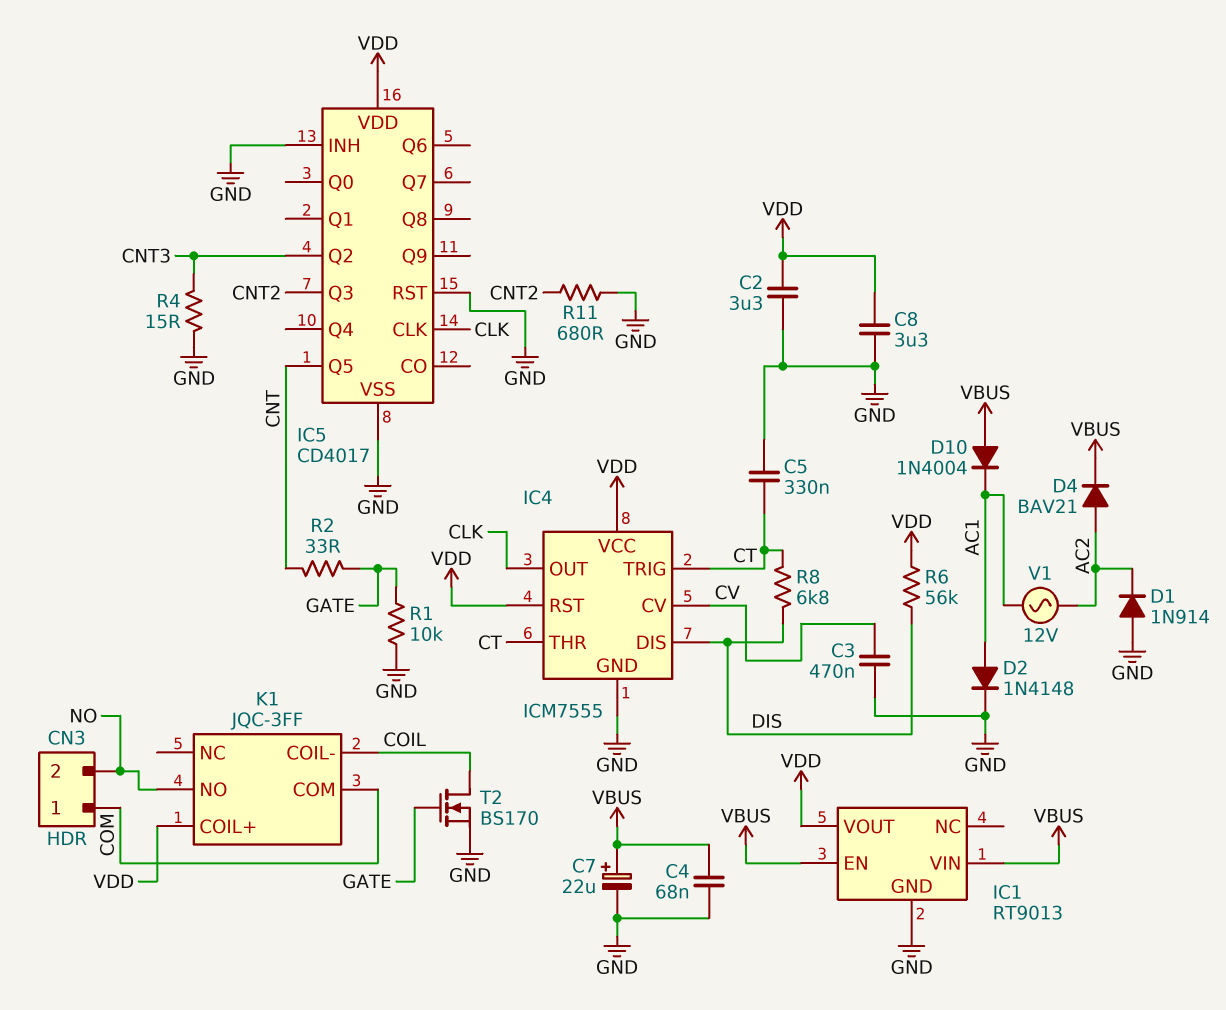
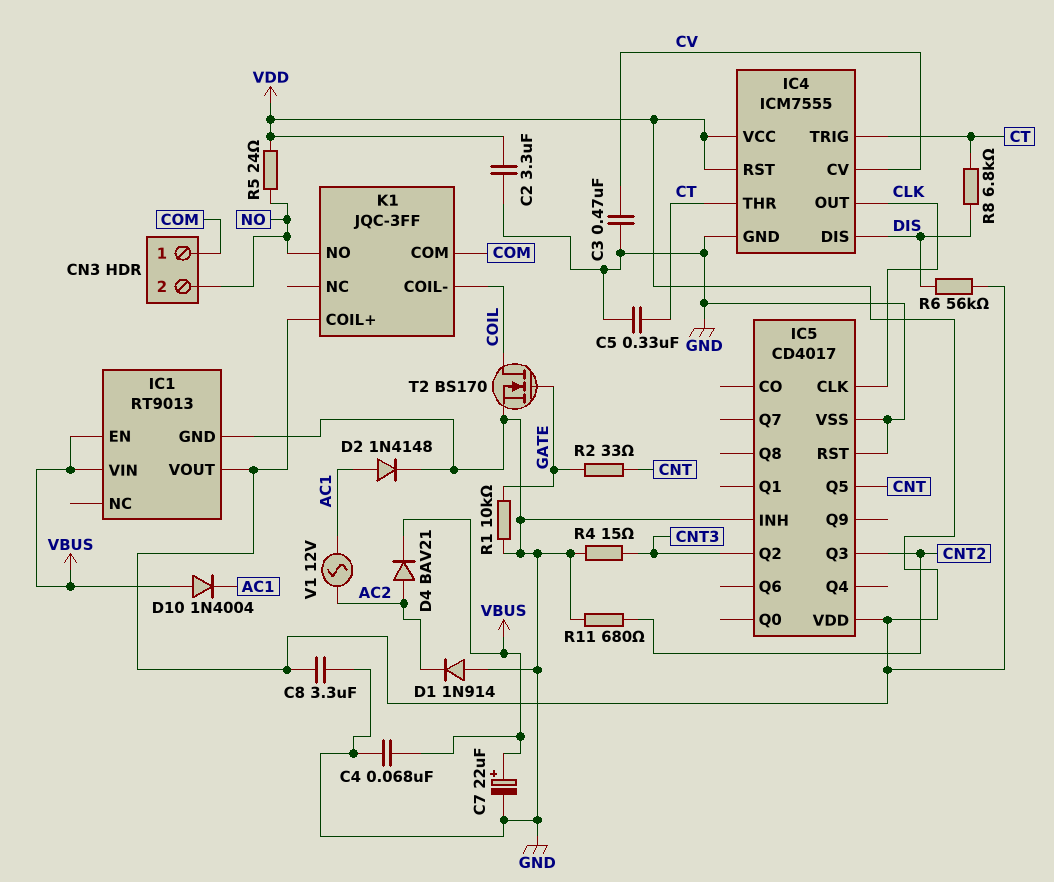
R5: none -> 24 (NO, VDD)

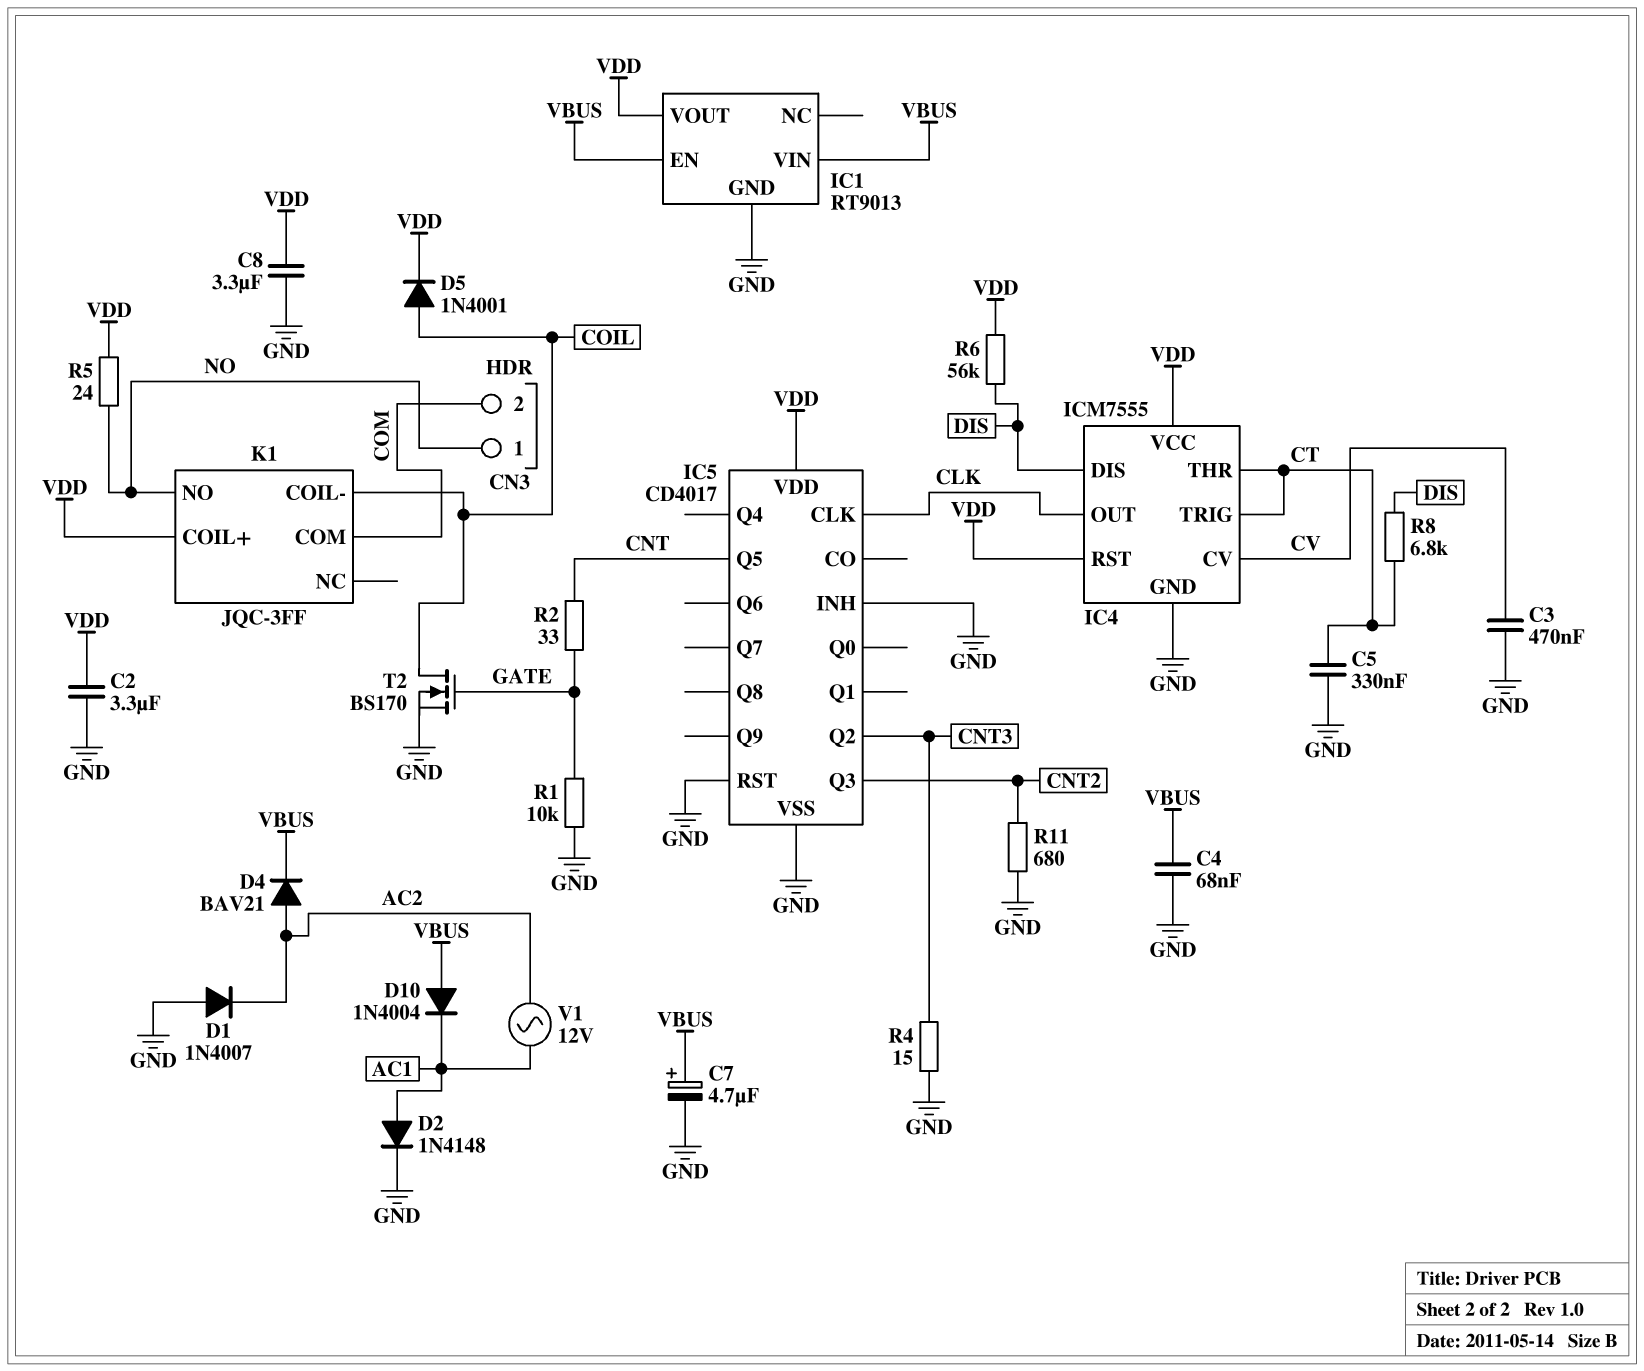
C7: 22uF (plus VBUS, minus GND) -> 4.7uF (plus VBUS, minus GND)
CN3 pin 1: COM -> NO
CN3 pin 2: NO -> COM
D1: diode 1N914 (A GND, K AC2) -> diode 1N4007 (A GND, K AC2)
D5: none -> diode 1N4001 (A COIL, K VDD)

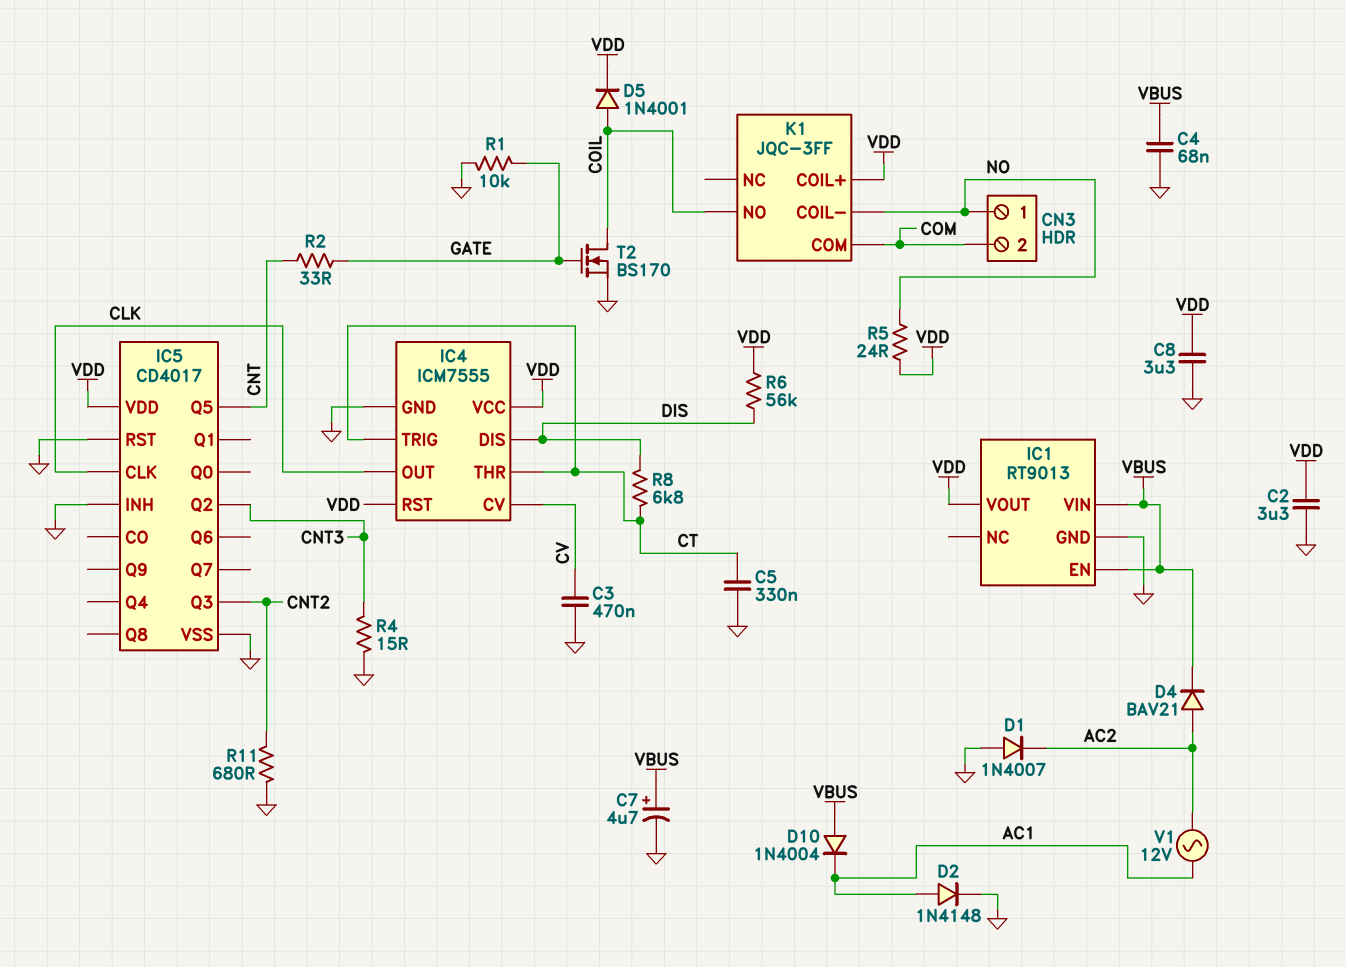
K1 pin COIL-: COIL -> NO
K1 pin NO: NO -> COIL

